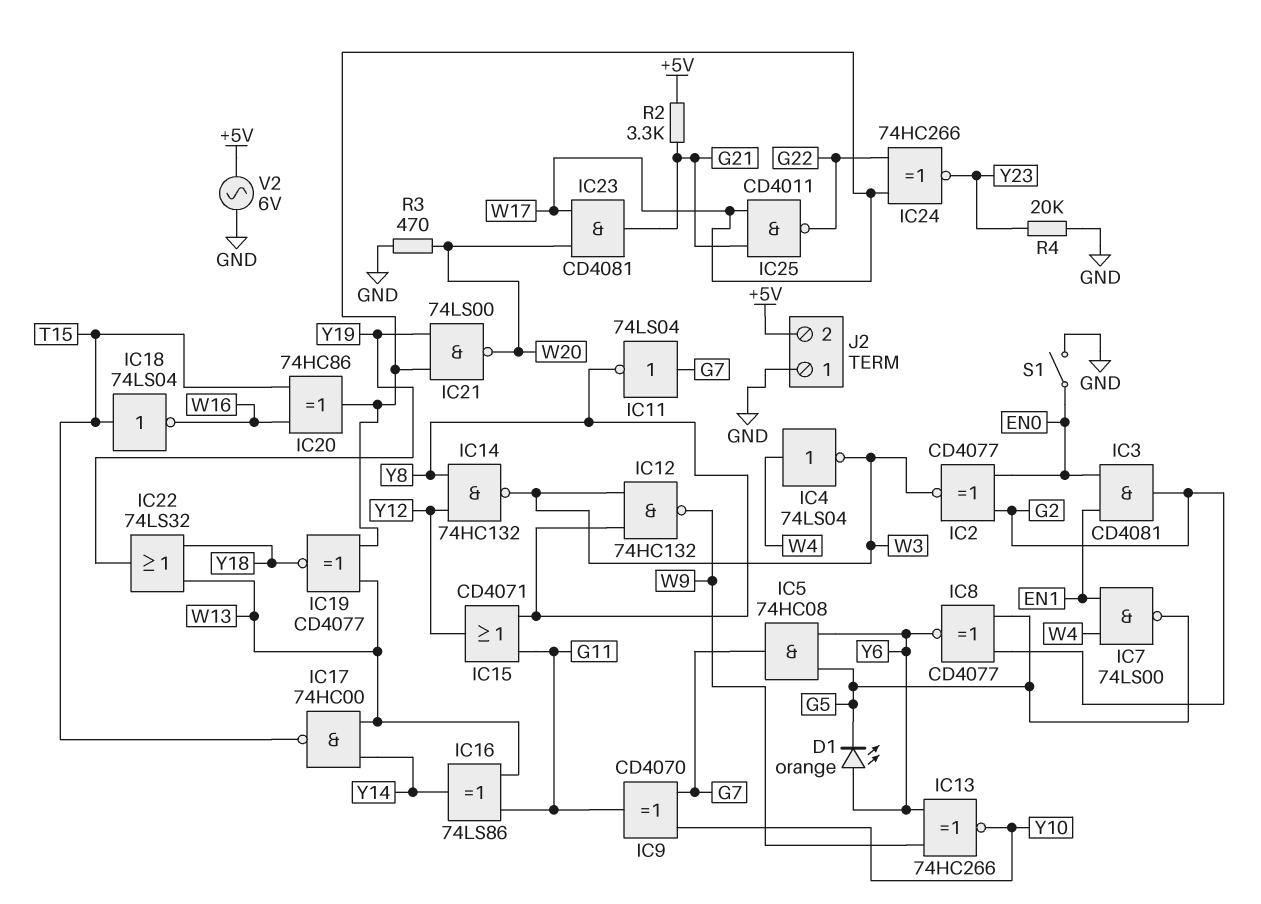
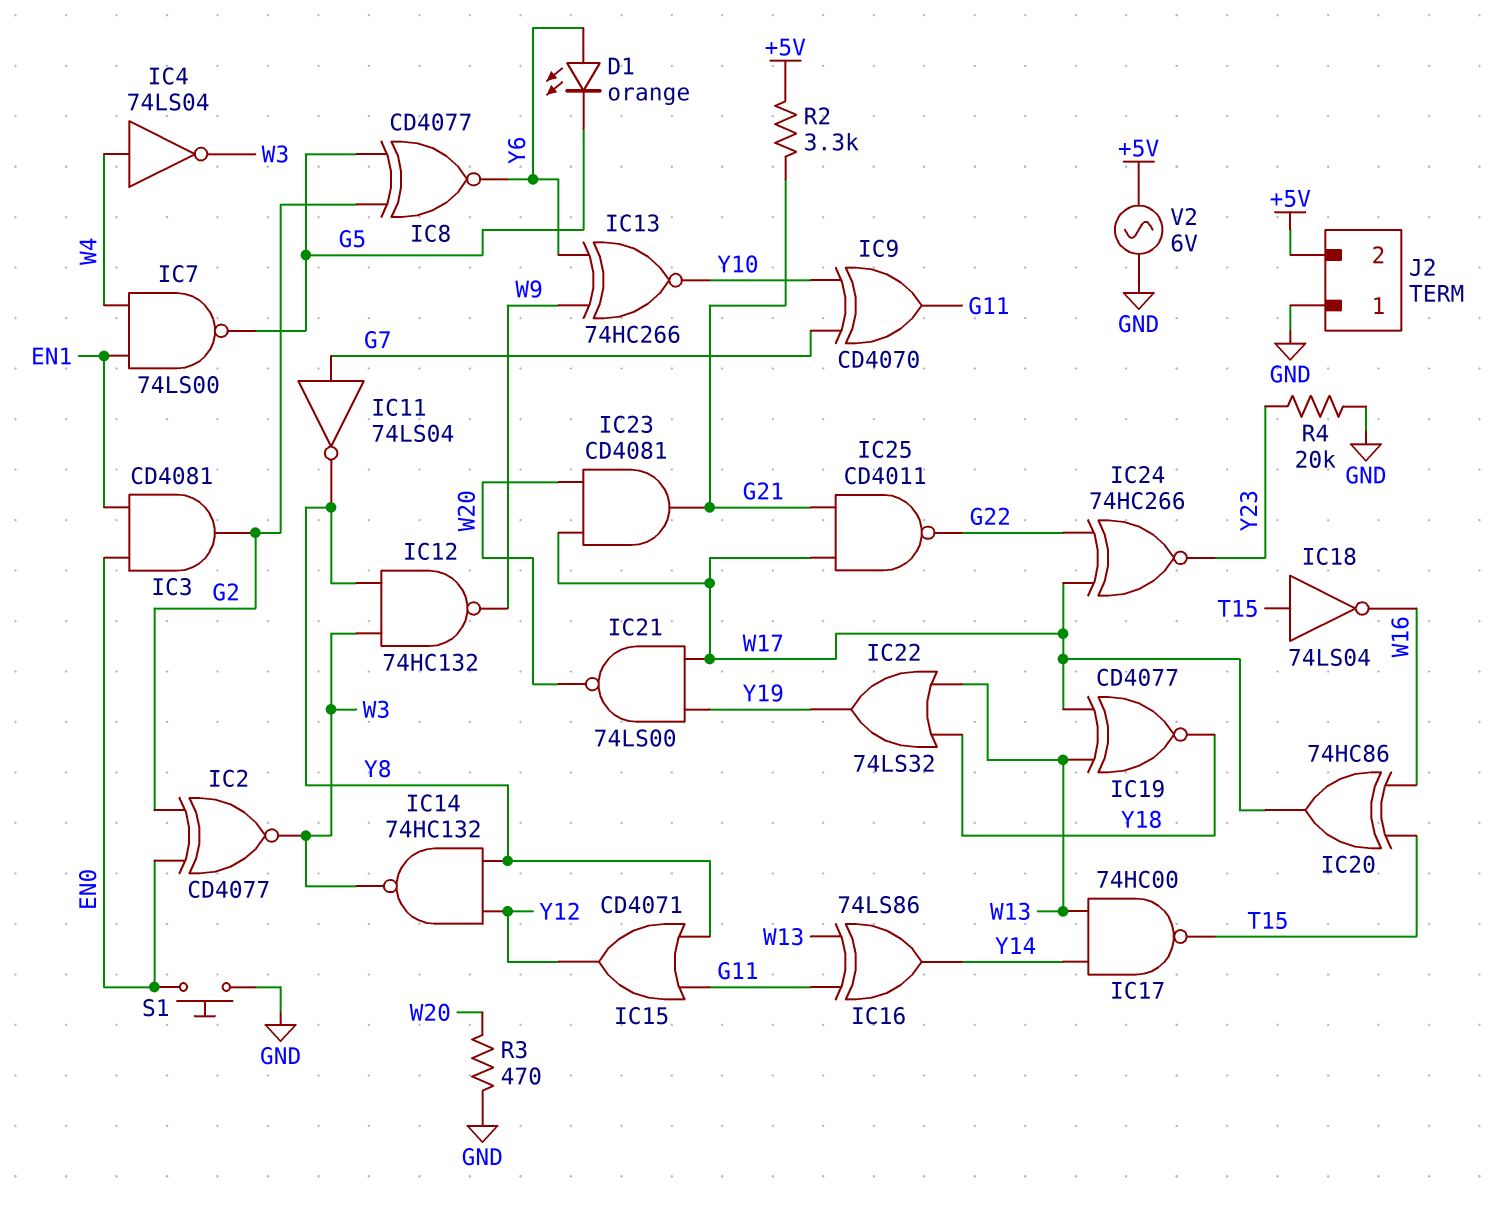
IC5: AND 74HC08 (in G5, in Y6, out G7) -> none
S1: switch (EN0, GND) -> button (EN0, GND)

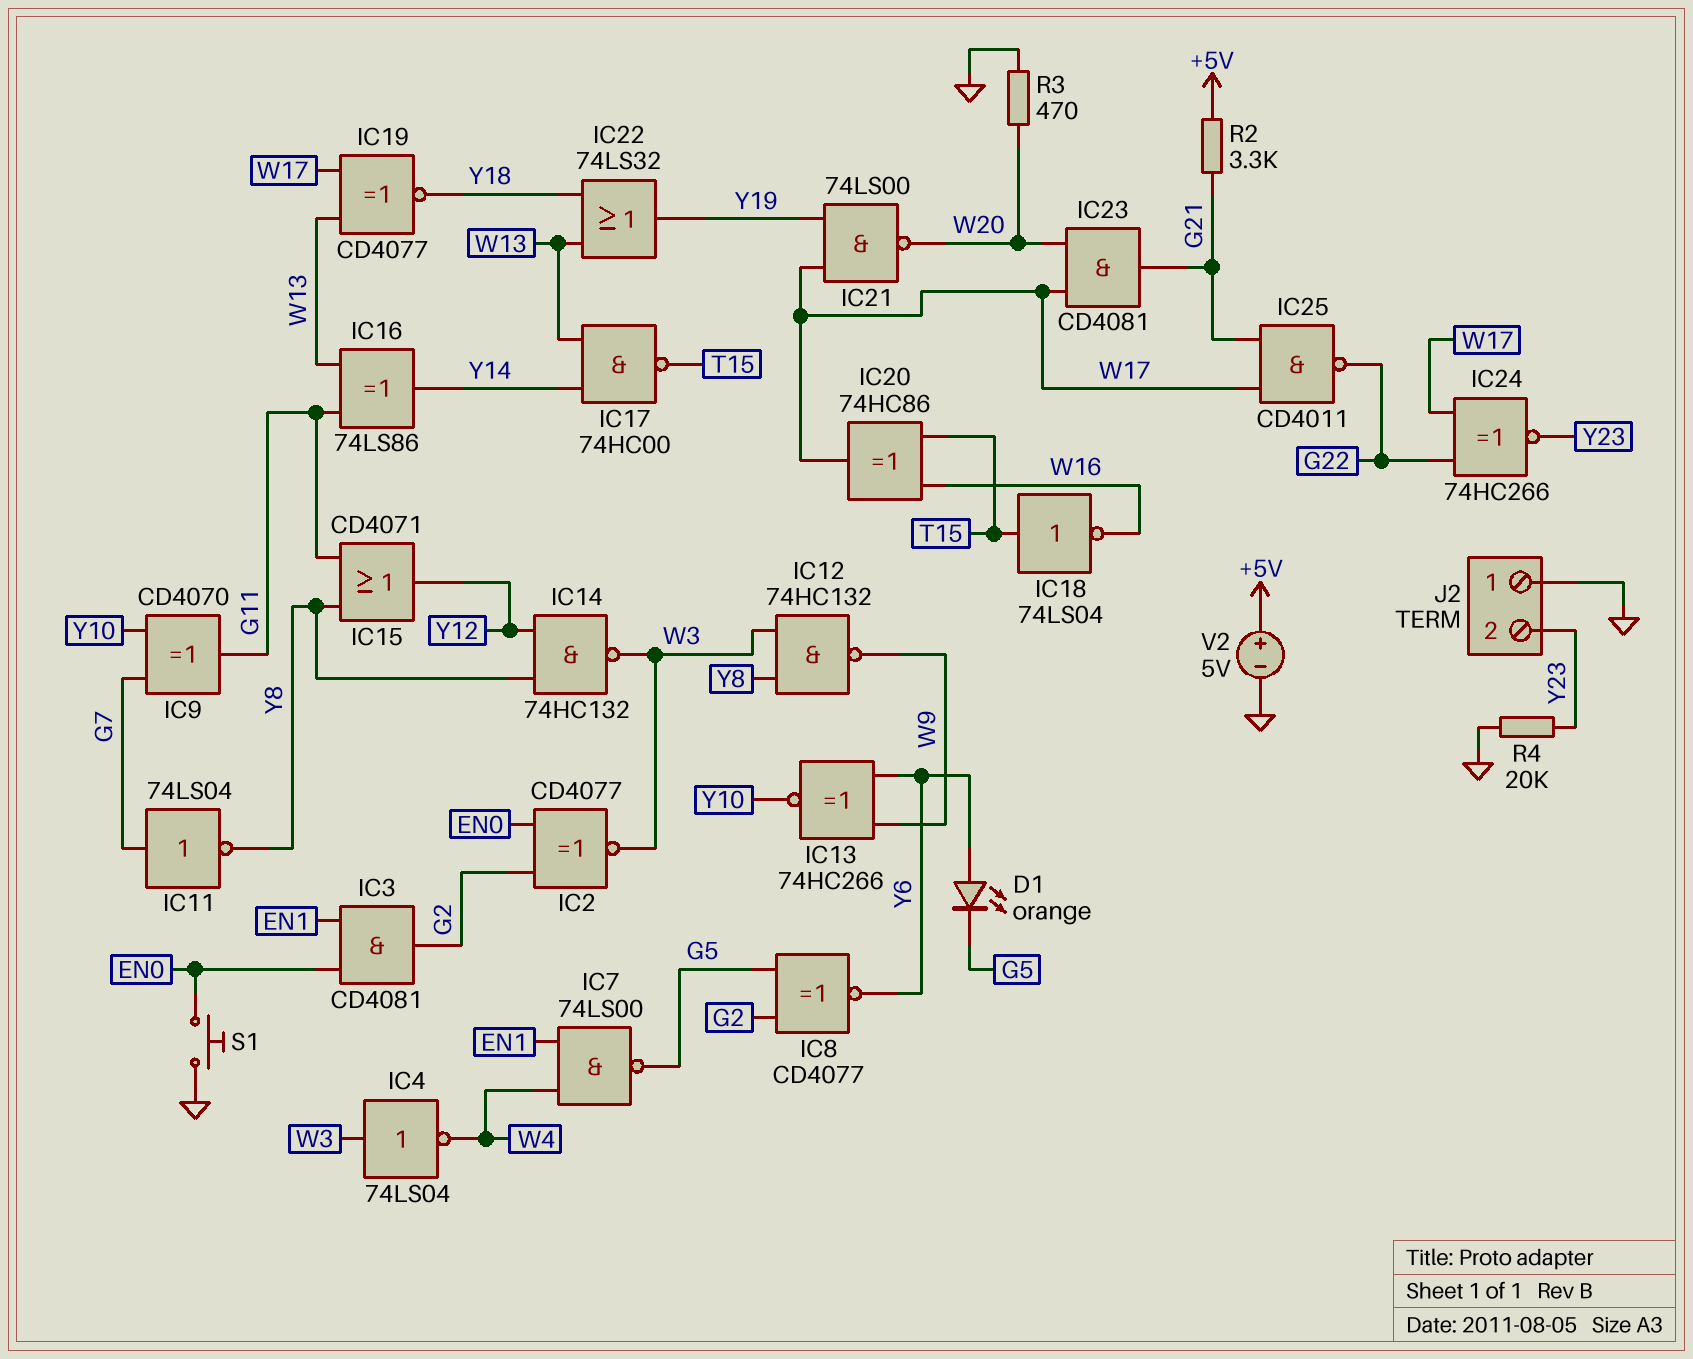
IC4: NOT 74LS04 (in W4, out W3) -> NOT 74LS04 (in W3, out W4)
J2 pin 2: +5V -> Y23
V2: AC 6V (+5V, GND) -> 5V (plus +5V, minus GND)

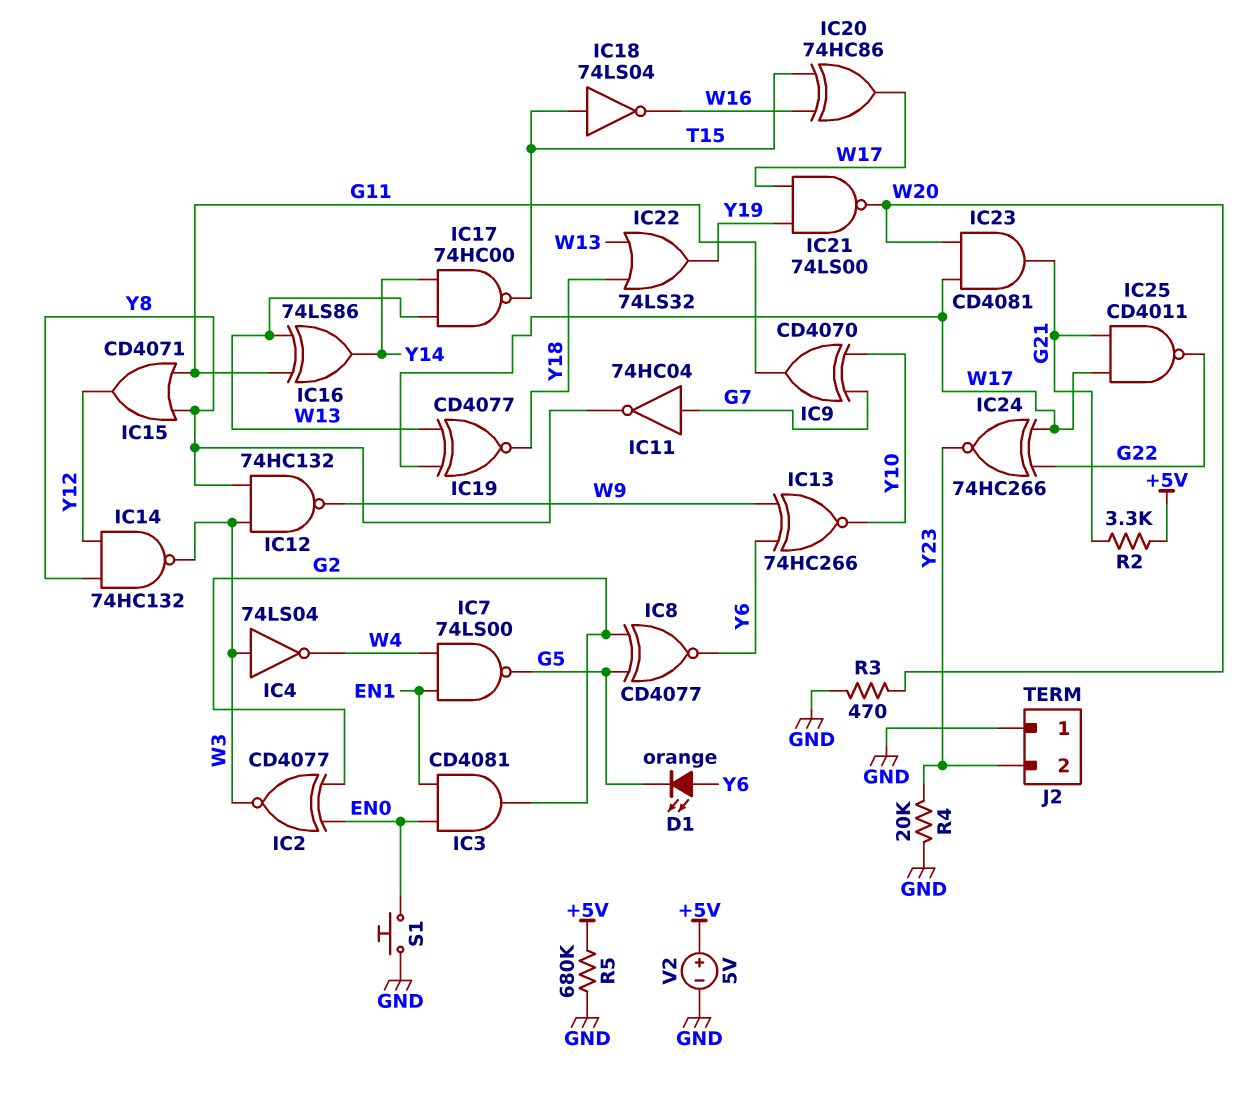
IC11: NOT 74LS04 (in G7, out Y8) -> NOT 74HC04 (in G7, out Y8)
R5: none -> 680k (+5V, GND)

